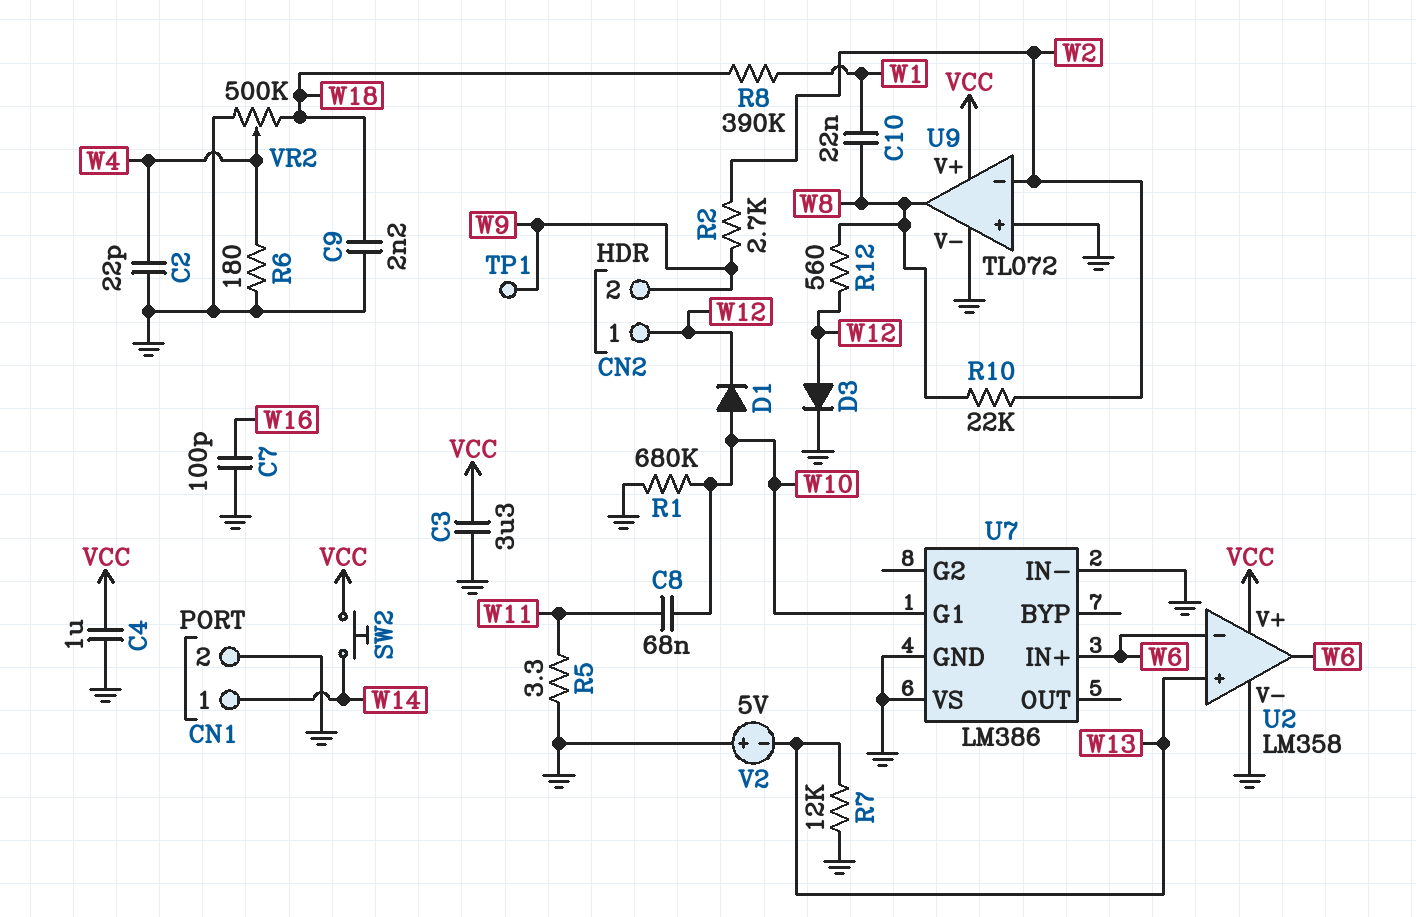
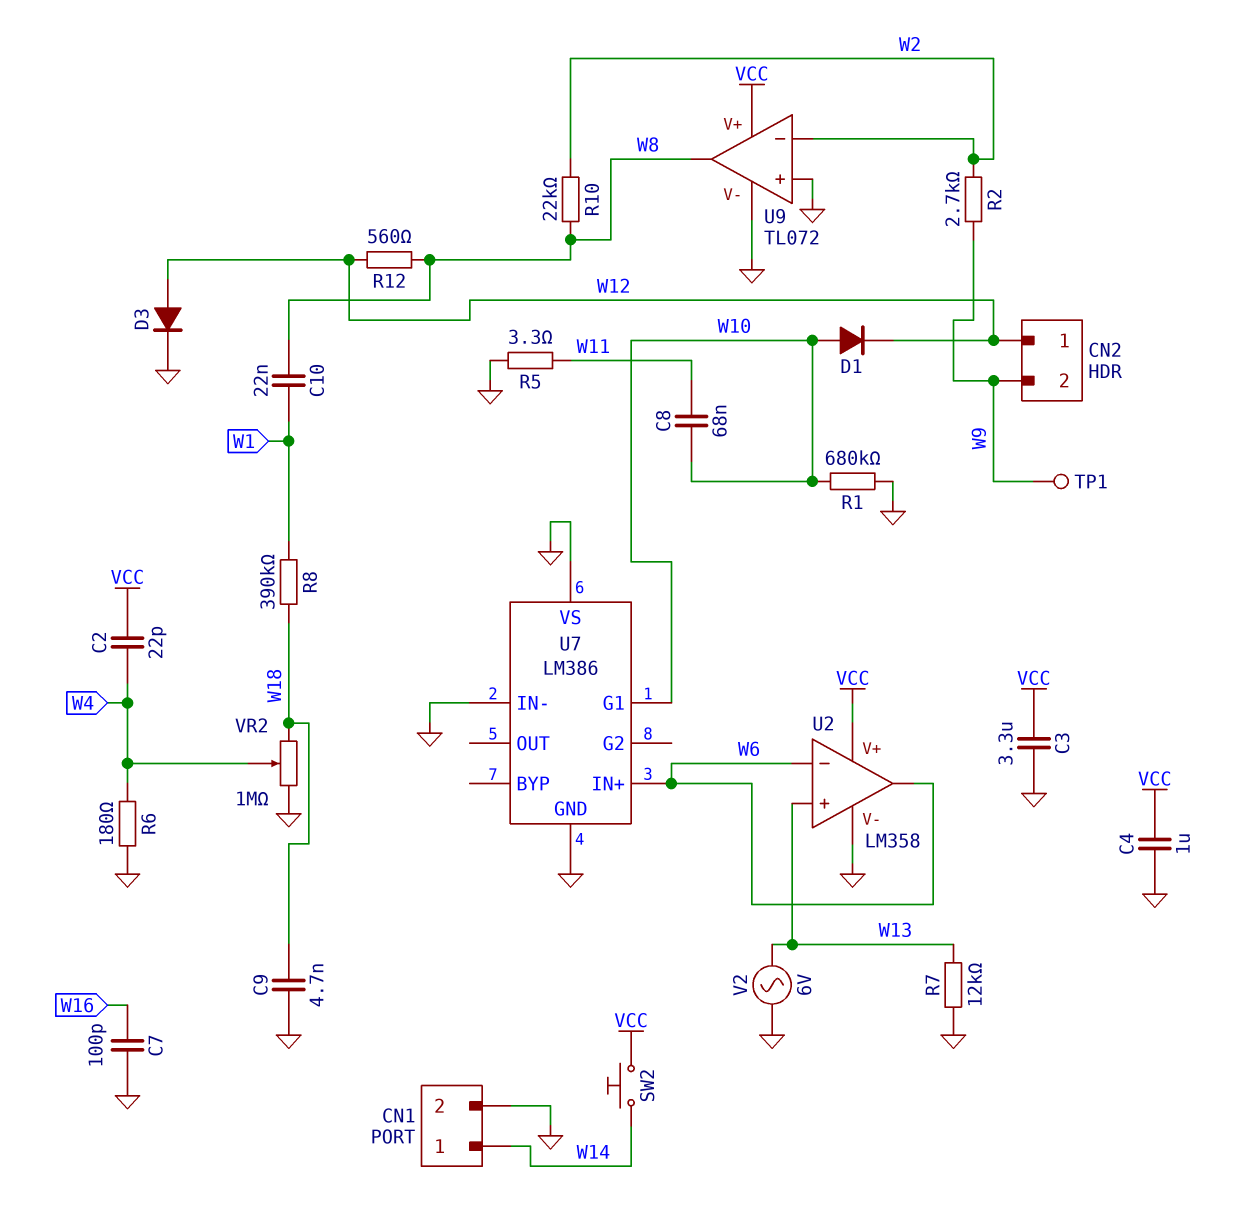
C2: 22pF (GND, W4) -> 22pF (VCC, W4)
C9: 2.2nF (GND, W18) -> 4.7nF (GND, W18)
V2: 5V (plus GND, minus W13) -> AC 6V (GND, W13)
VR2: 500k (GND, W18, wiper W4) -> 1M (GND, W18, wiper W4)

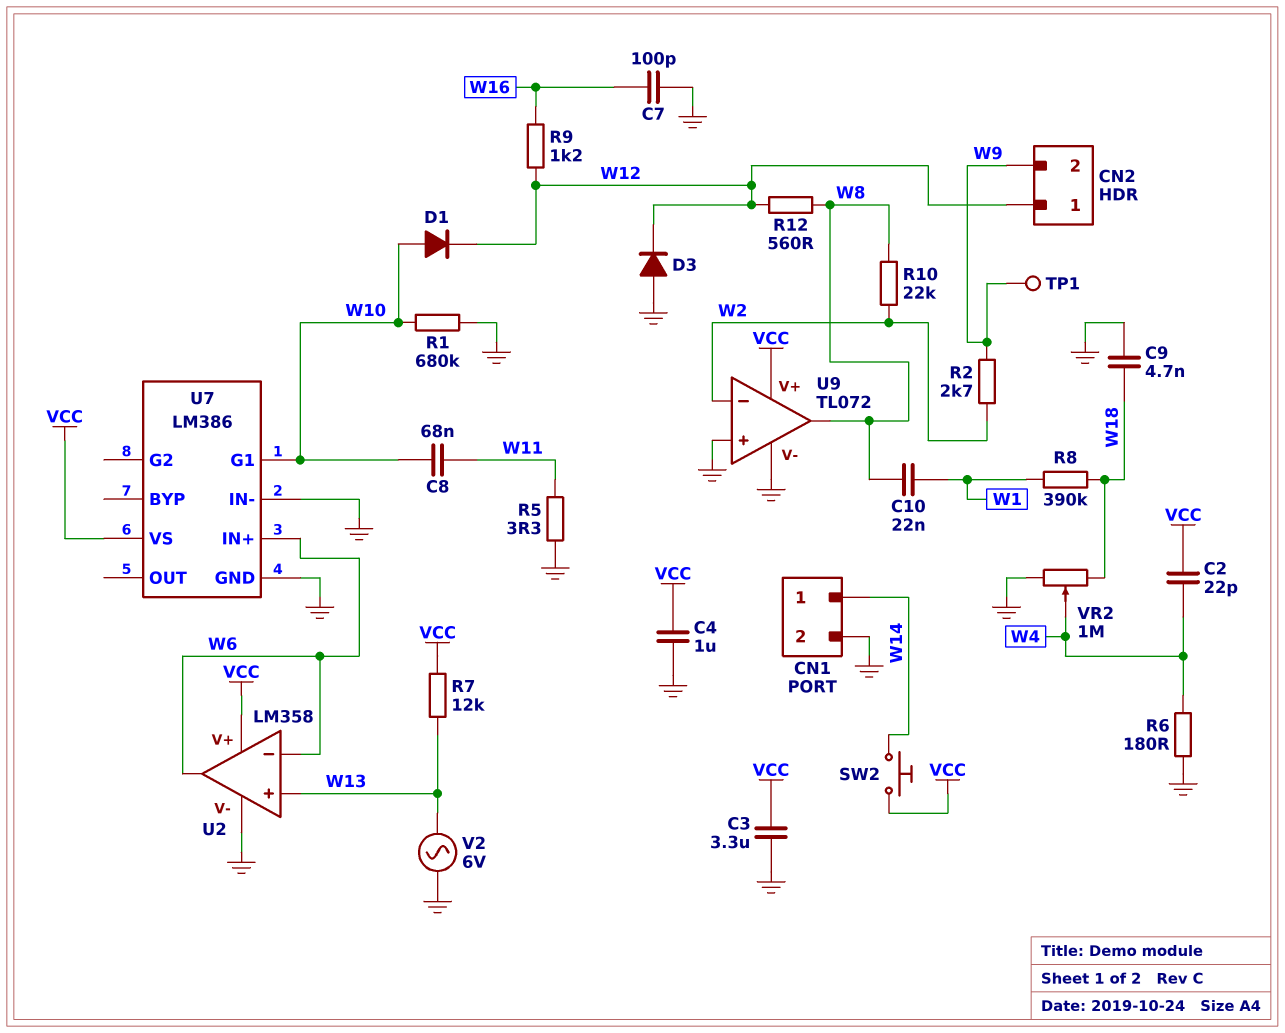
D3: diode (A W12, K GND) -> diode (A GND, K W12)
R7: 12k (GND, W13) -> 12k (VCC, W13)
R9: none -> 1.2k (W12, W16)
U7 pin VS: GND -> VCC

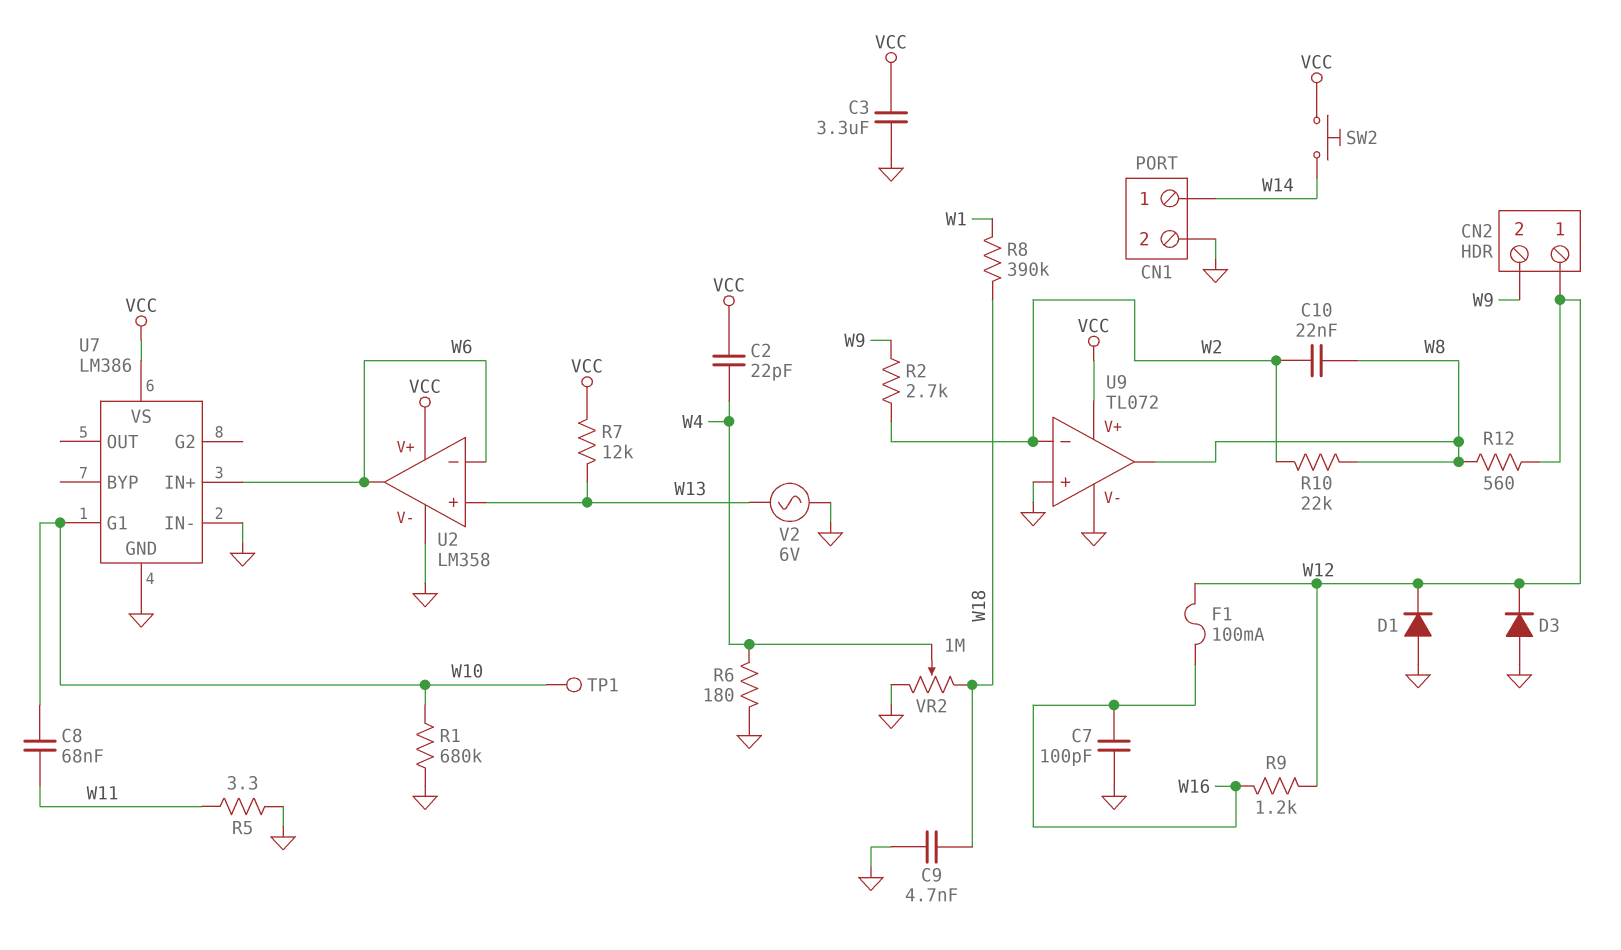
C4: 1uF (GND, VCC) -> none
C10: 22nF (W1, W8) -> 22nF (W2, W8)
D1: diode (A W10, K W12) -> diode (A GND, K W12)
F1: none -> 100mA (W12, W16)
TP1: test point (W9) -> test point (W10)

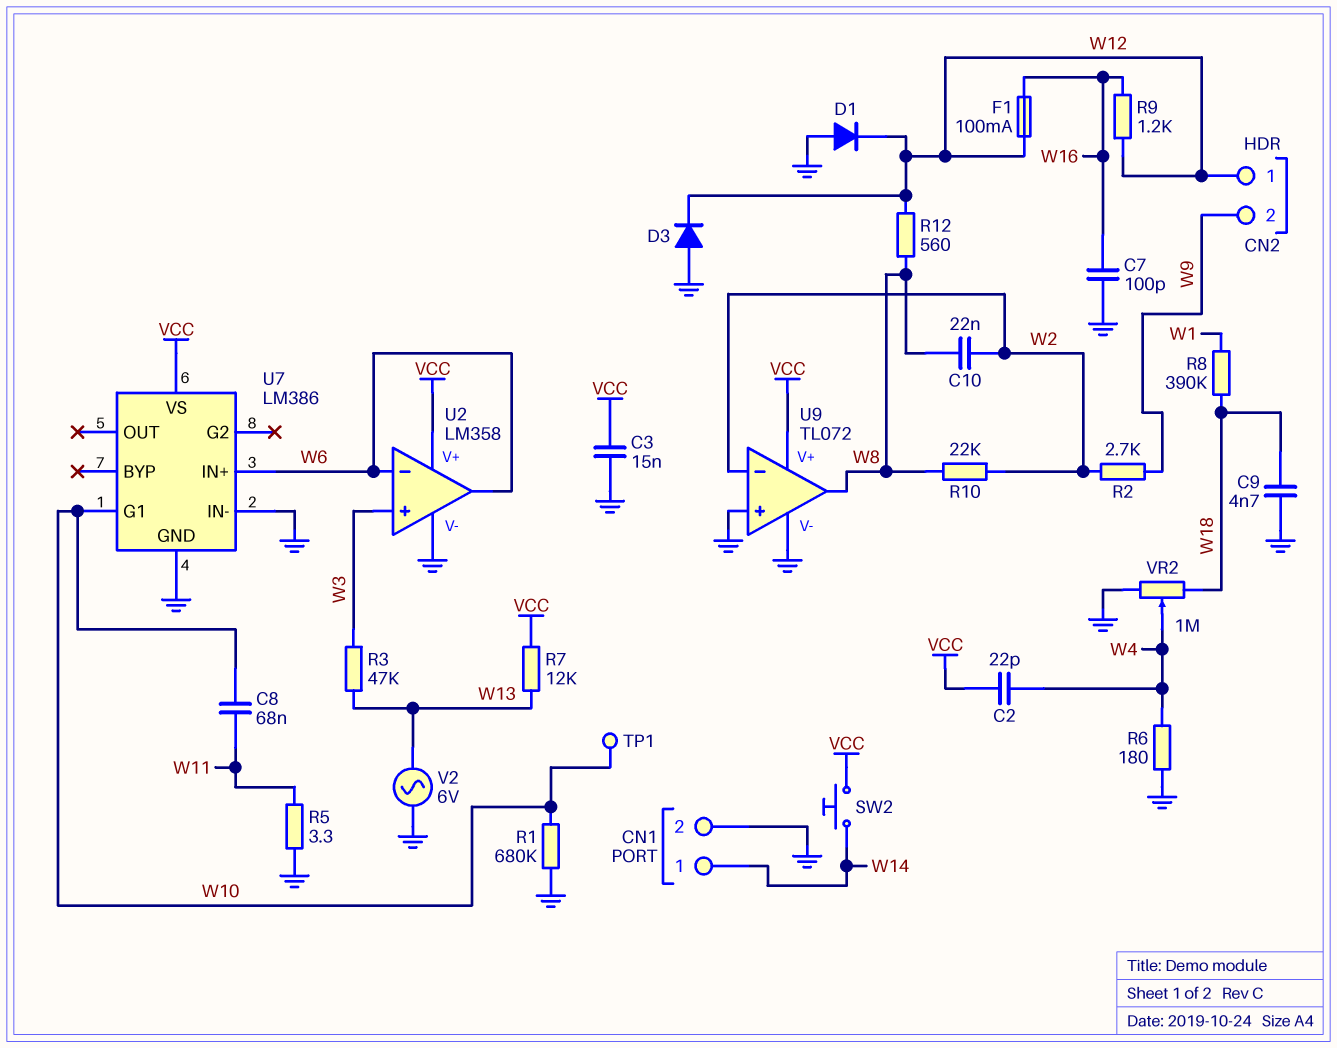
C3: 3.3uF (GND, VCC) -> 15nF (GND, VCC)
R3: none -> 47k (W3, W13)
U2 pin in+: W13 -> W3

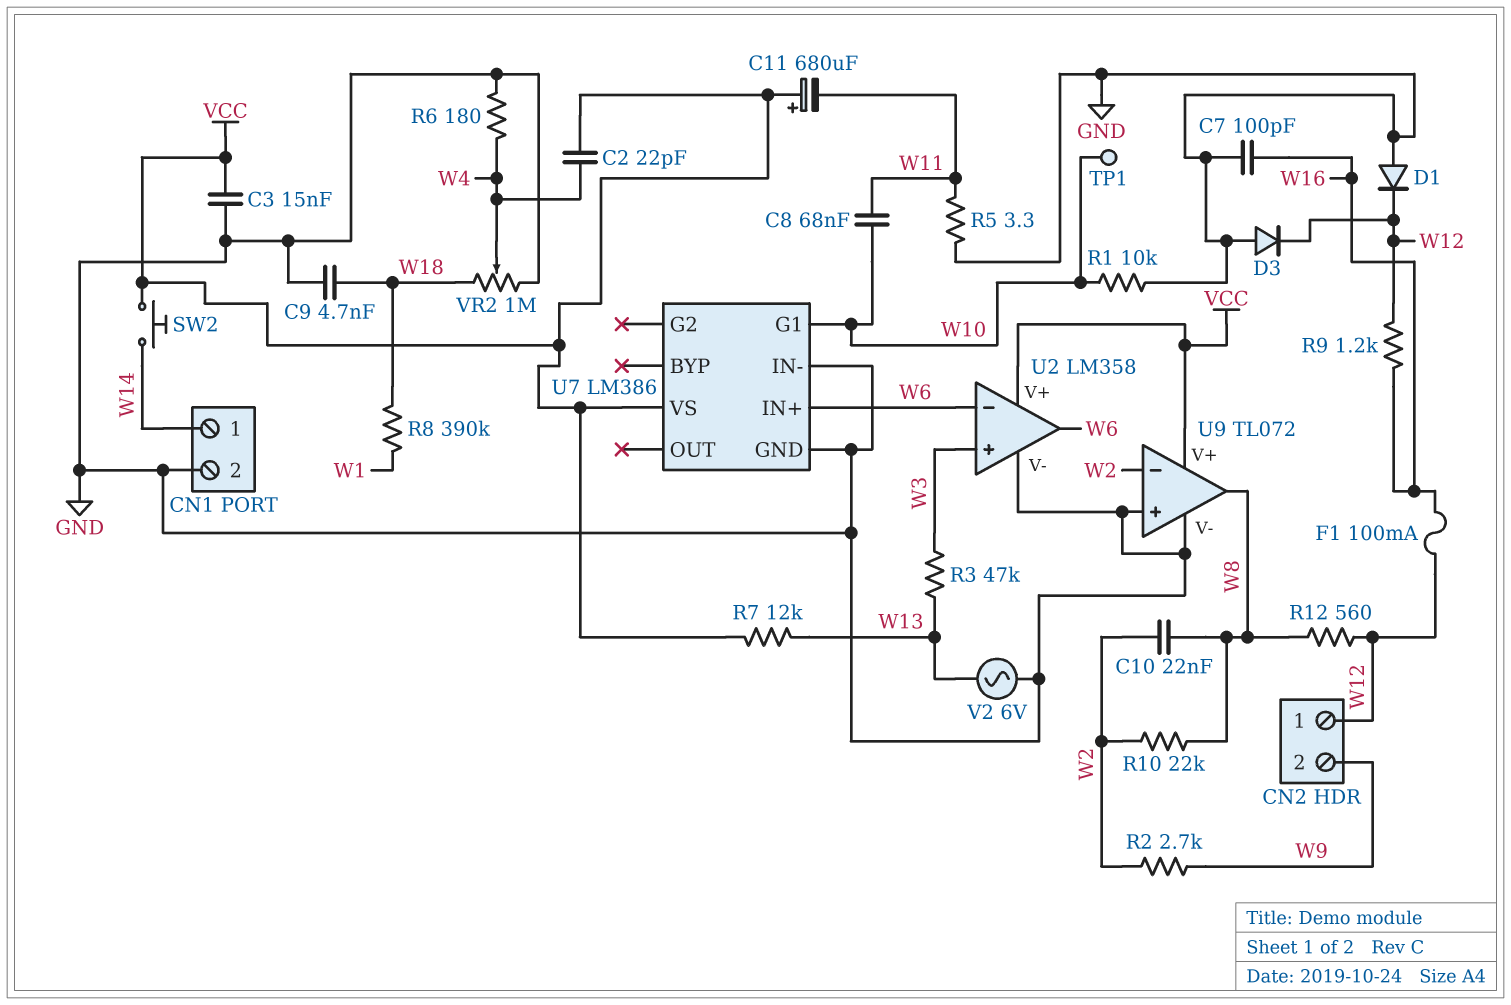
C11: none -> 680uF (plus VCC, minus W11)
R1: 680k (GND, W10) -> 10k (GND, W10)

